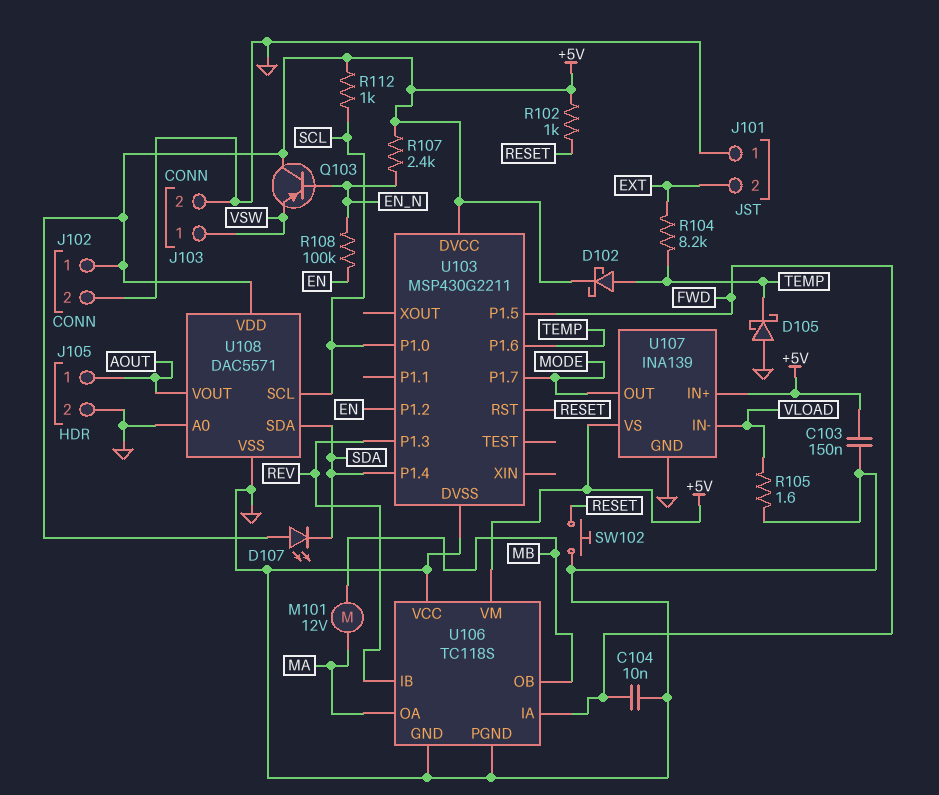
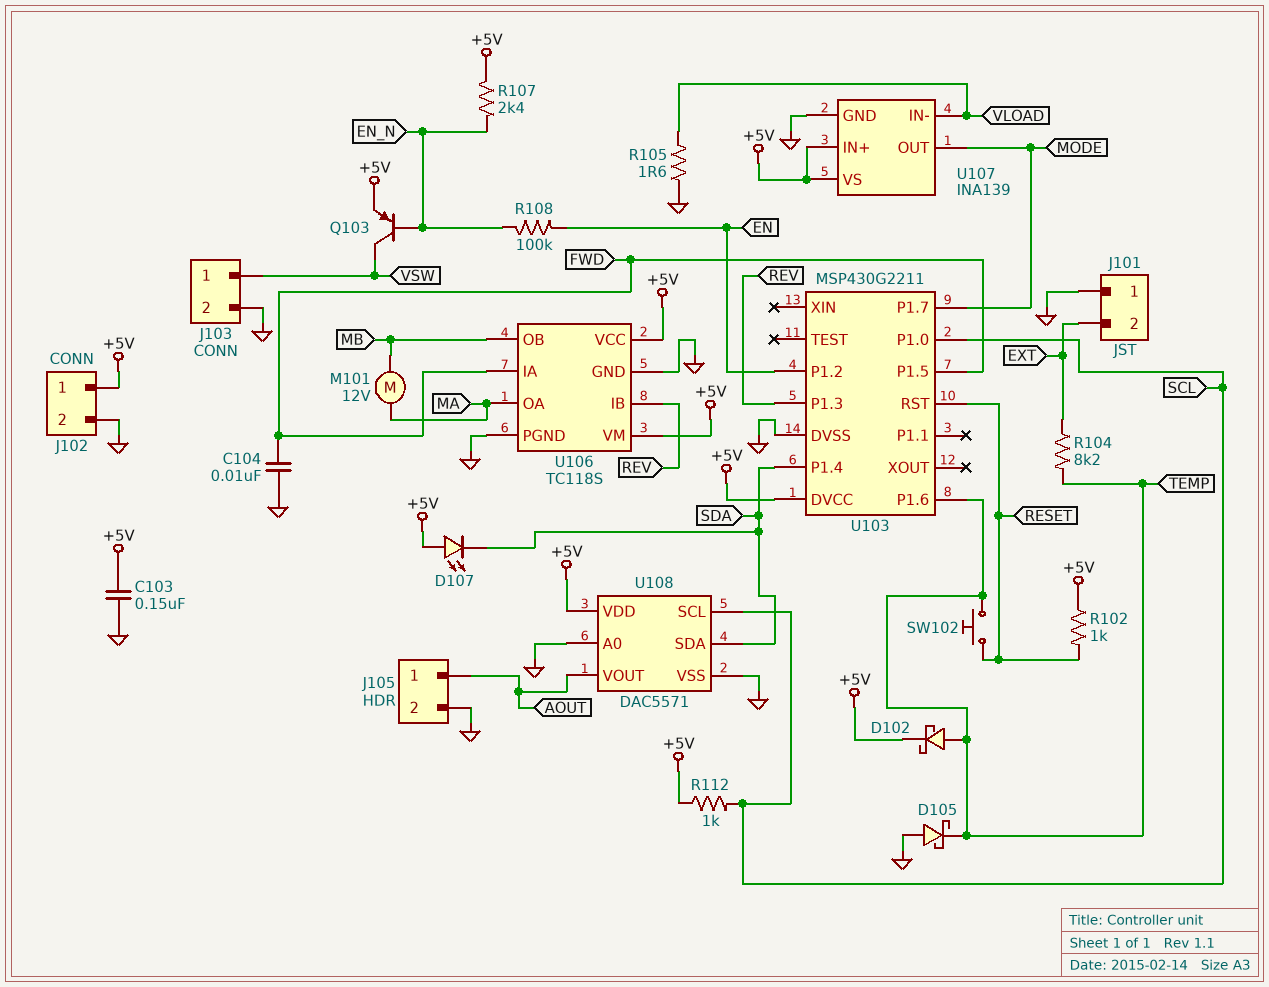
Q103: PNP (B EN_N, C +5V, E VSW) -> PNP (B EN_N, C VSW, E +5V)
SW102: button (GND, RESET) -> button (RESET, TEMP)
U106 pin VCC: GND -> +5V

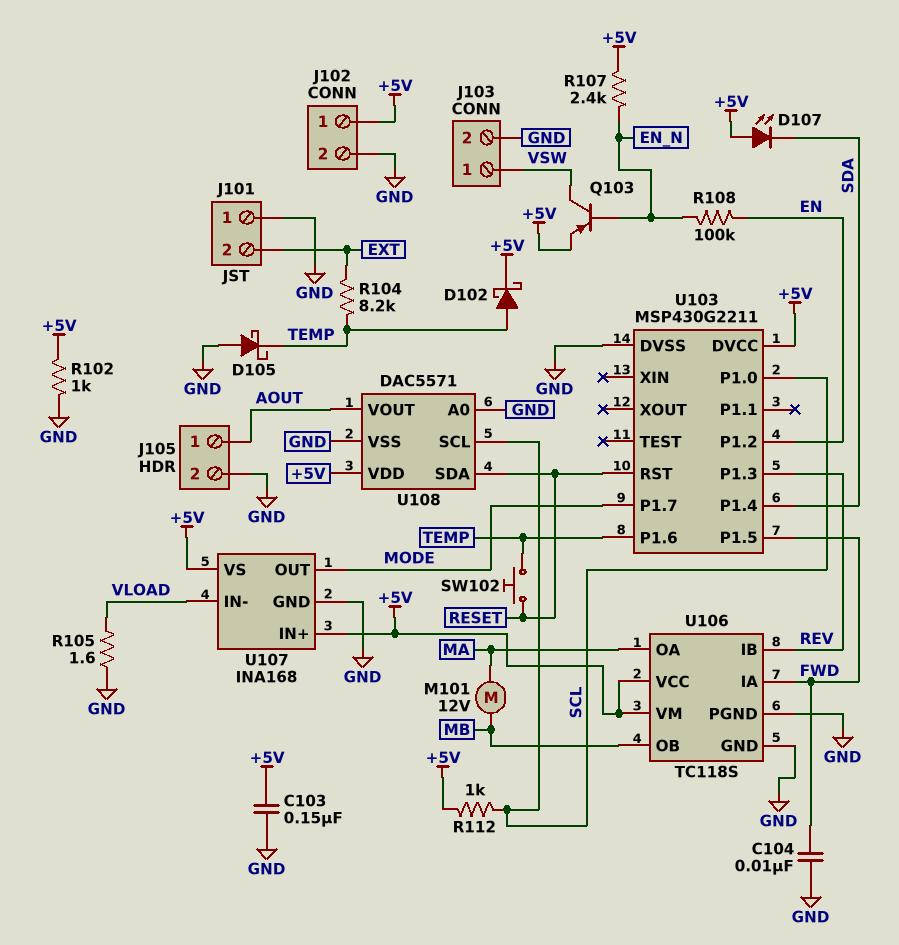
R102: 1k (+5V, RESET) -> 1k (+5V, GND)
U107: INA139 -> INA168
U108 pin SDA: SDA -> RESET

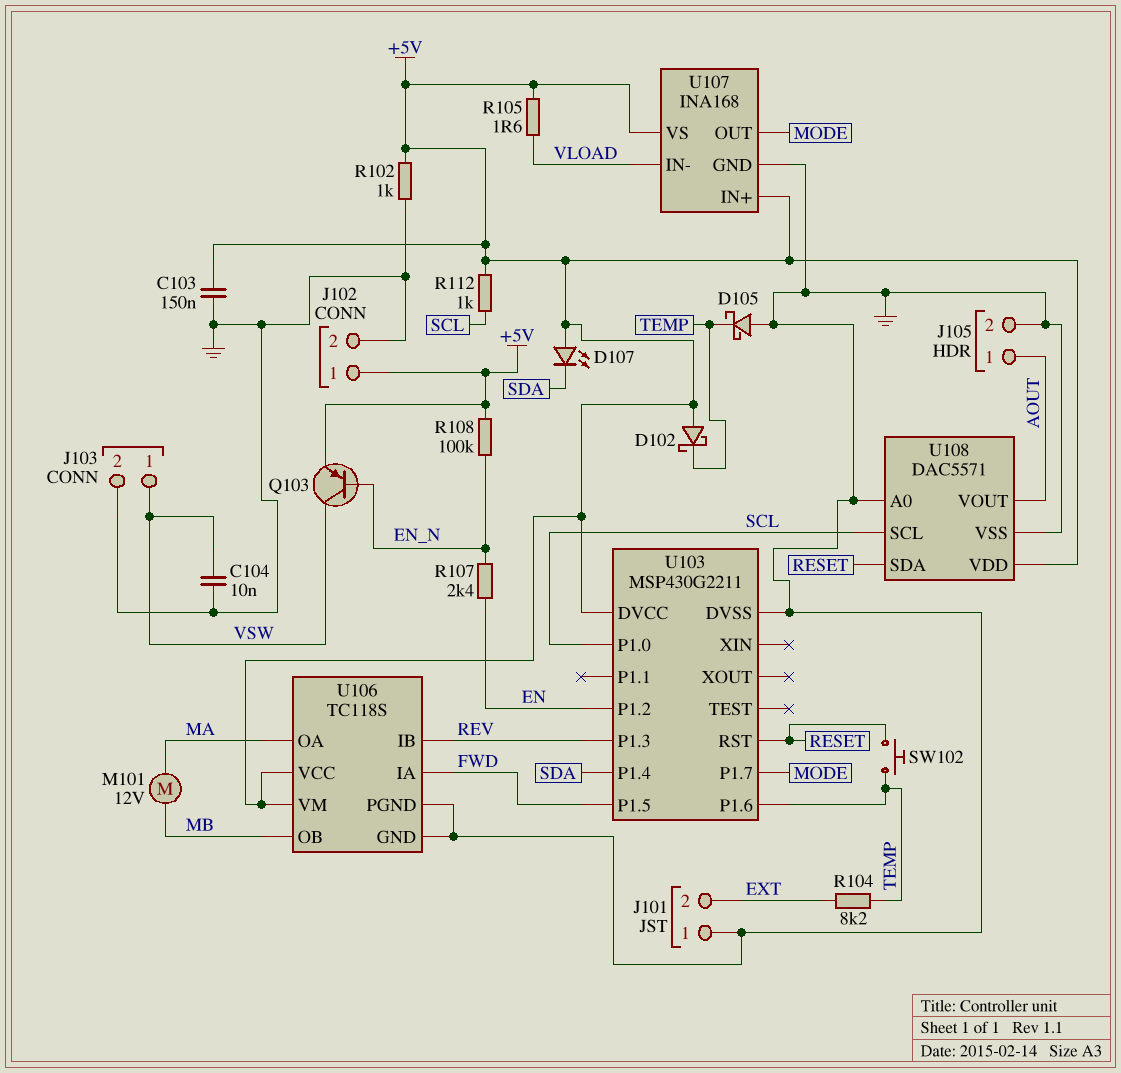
C104: 10nF (FWD, GND) -> 10nF (GND, VSW)
D102: schottky (A TEMP, K +5V) -> schottky (A +5V, K TEMP)
R105: 1.6 (GND, VLOAD) -> 1.6 (+5V, VLOAD)
R107: 2.4k (+5V, EN_N) -> 2.4k (EN, EN_N)
R108: 100k (EN, EN_N) -> 100k (+5V, EN_N)

